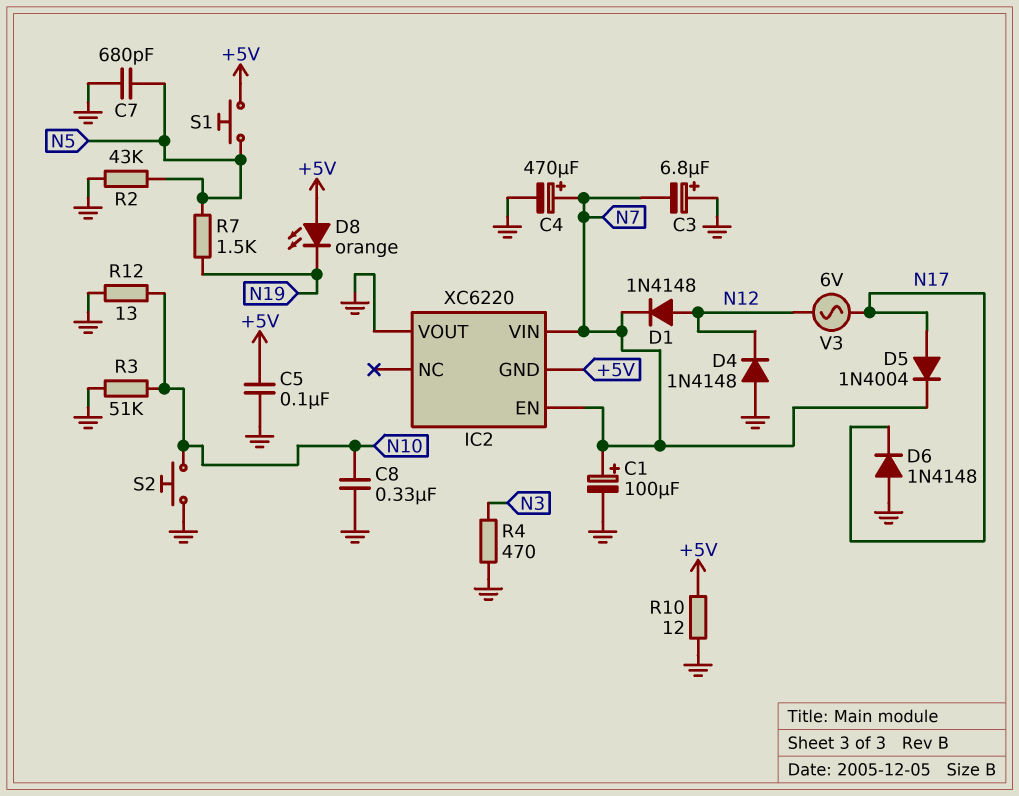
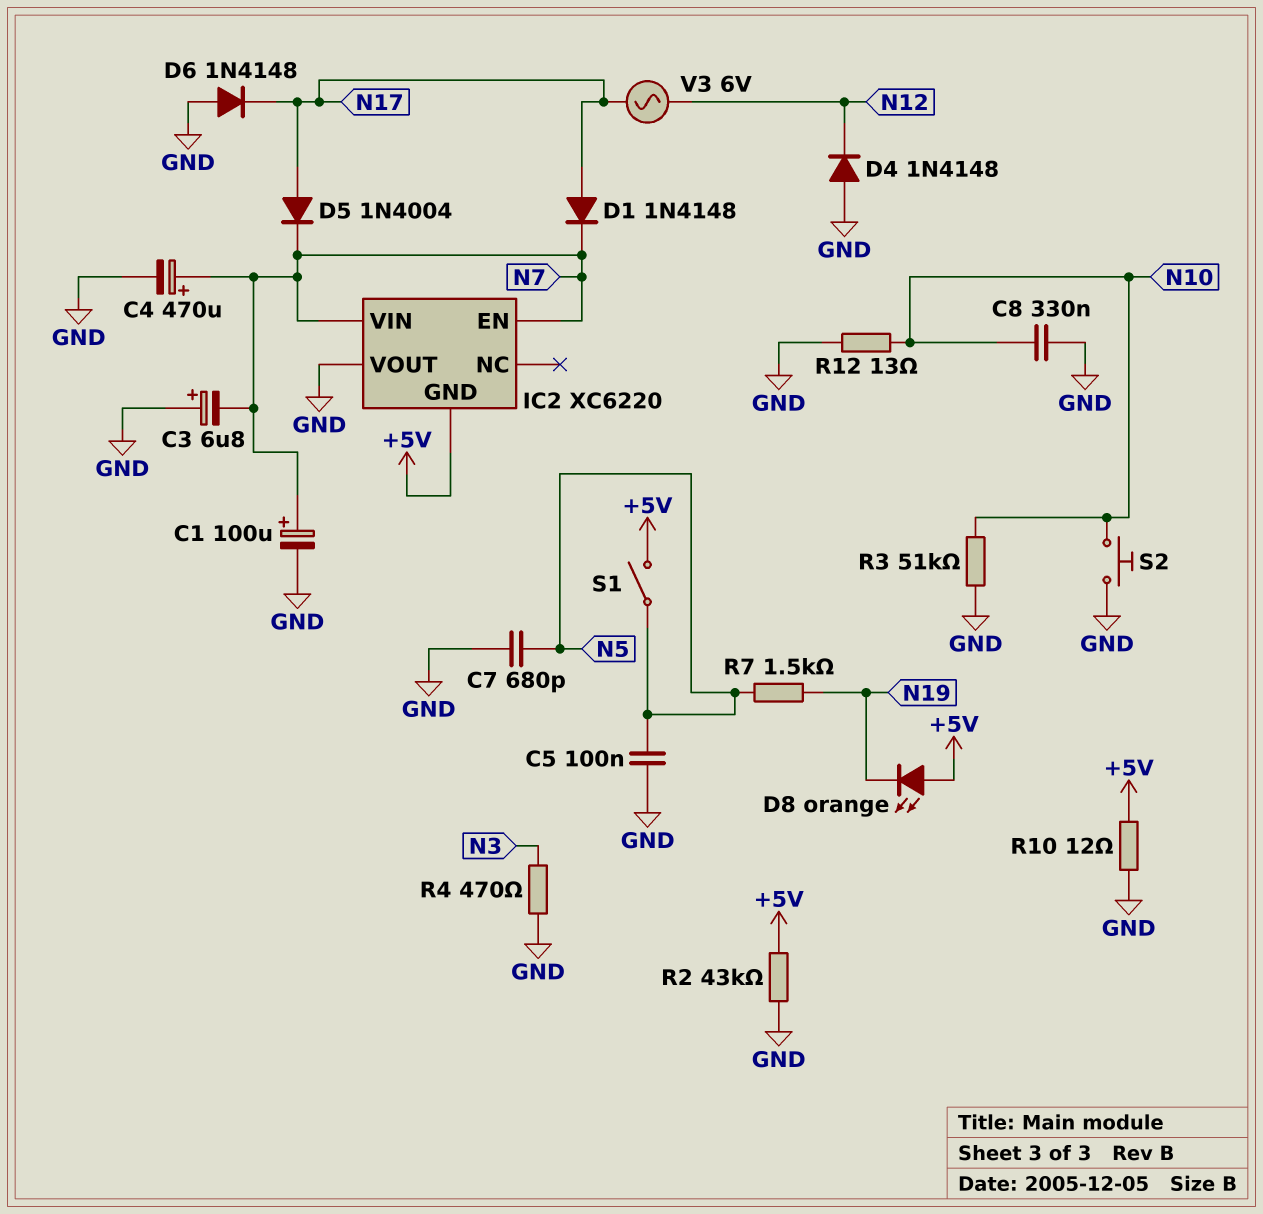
C5: 100nF (+5V, GND) -> 100nF (GND, N5)
D1: diode 1N4148 (A N12, K N7) -> diode 1N4148 (A N17, K N7)
R2: 43k (GND, N5) -> 43k (+5V, GND)
S1: button (+5V, N5) -> switch (+5V, N5)

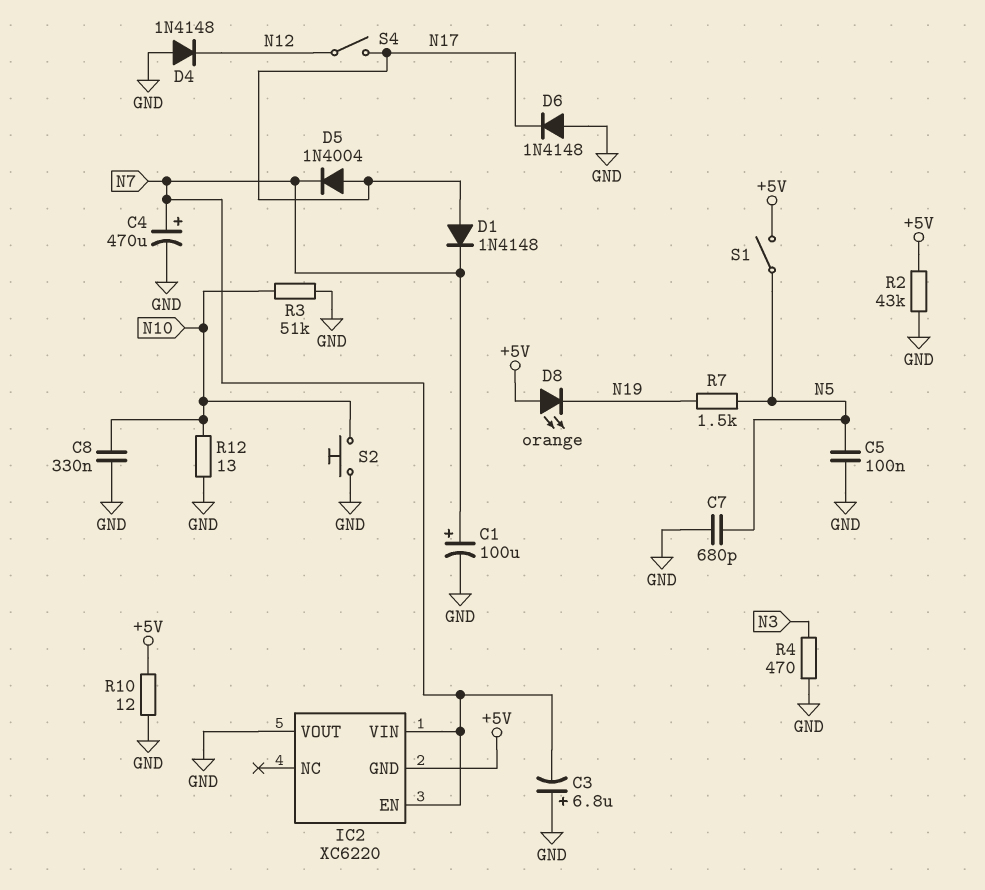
S4: none -> switch (N12, N17)
V3: AC 6V (N12, N17) -> none

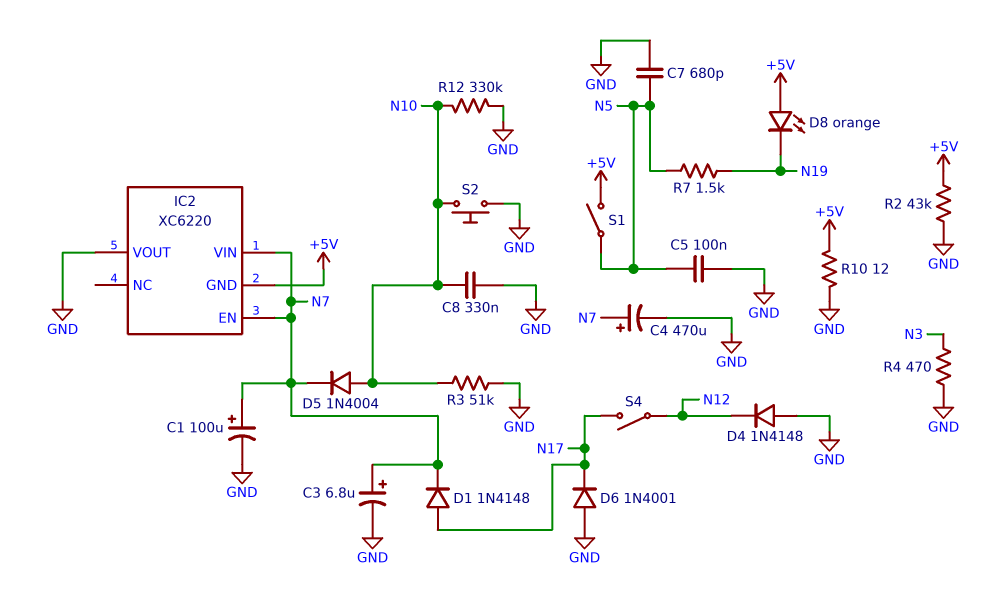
C3: 6.8uF (plus GND, minus N7) -> 6.8uF (plus N7, minus GND)
D5: diode 1N4004 (A N17, K N7) -> diode 1N4004 (A N10, K N7)
D6: diode 1N4148 (A GND, K N17) -> diode 1N4001 (A GND, K N17)
R12: 13 (GND, N10) -> 330k (GND, N10)

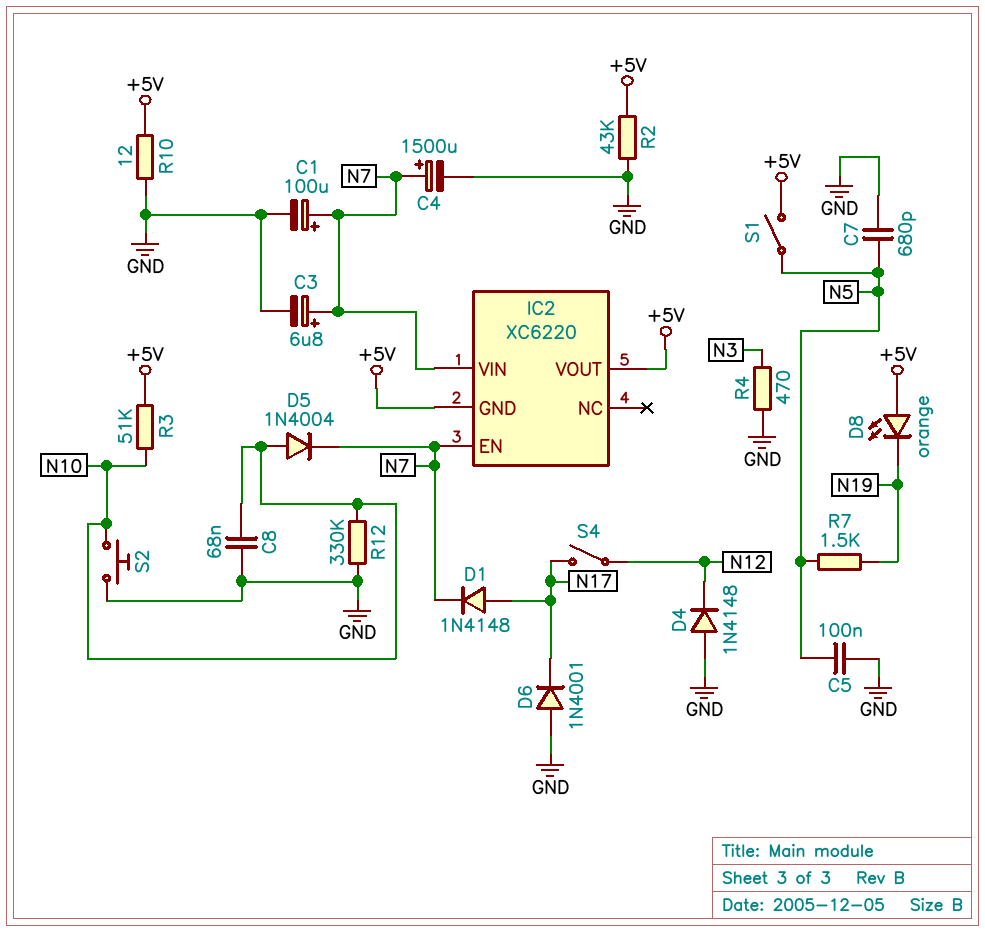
C4: 470uF (plus N7, minus GND) -> 1500uF (plus N7, minus GND)
C8: 330nF (GND, N10) -> 68nF (GND, N10)
IC2 pin VOUT: GND -> +5V
R3: 51k (GND, N10) -> 51k (+5V, N10)

